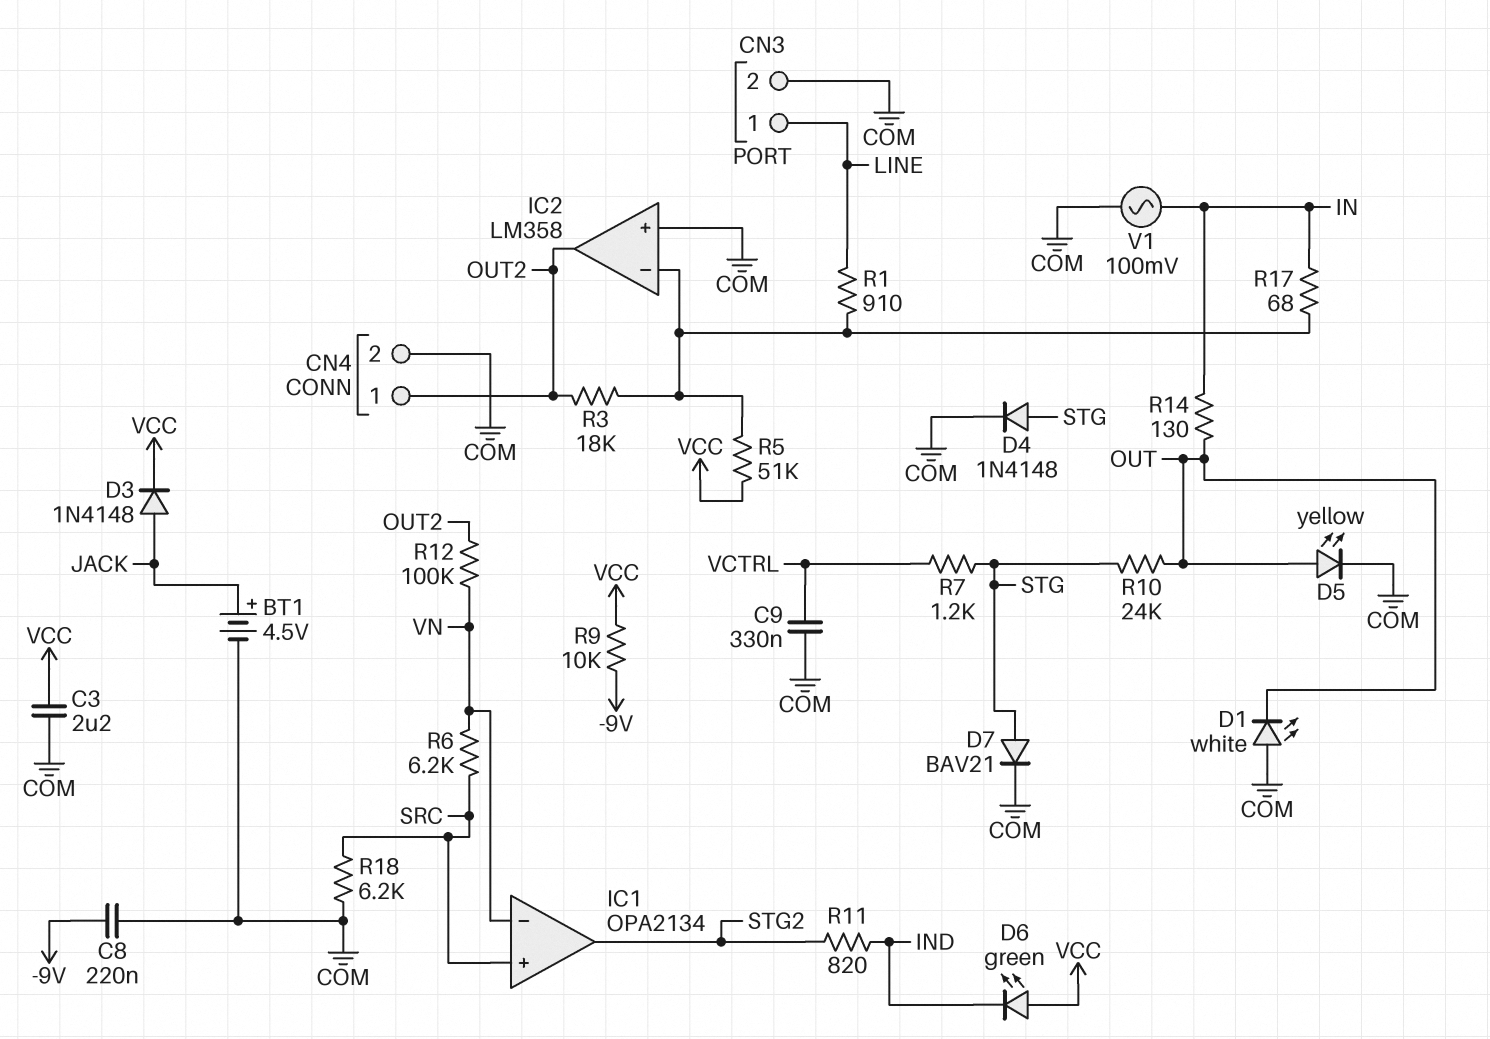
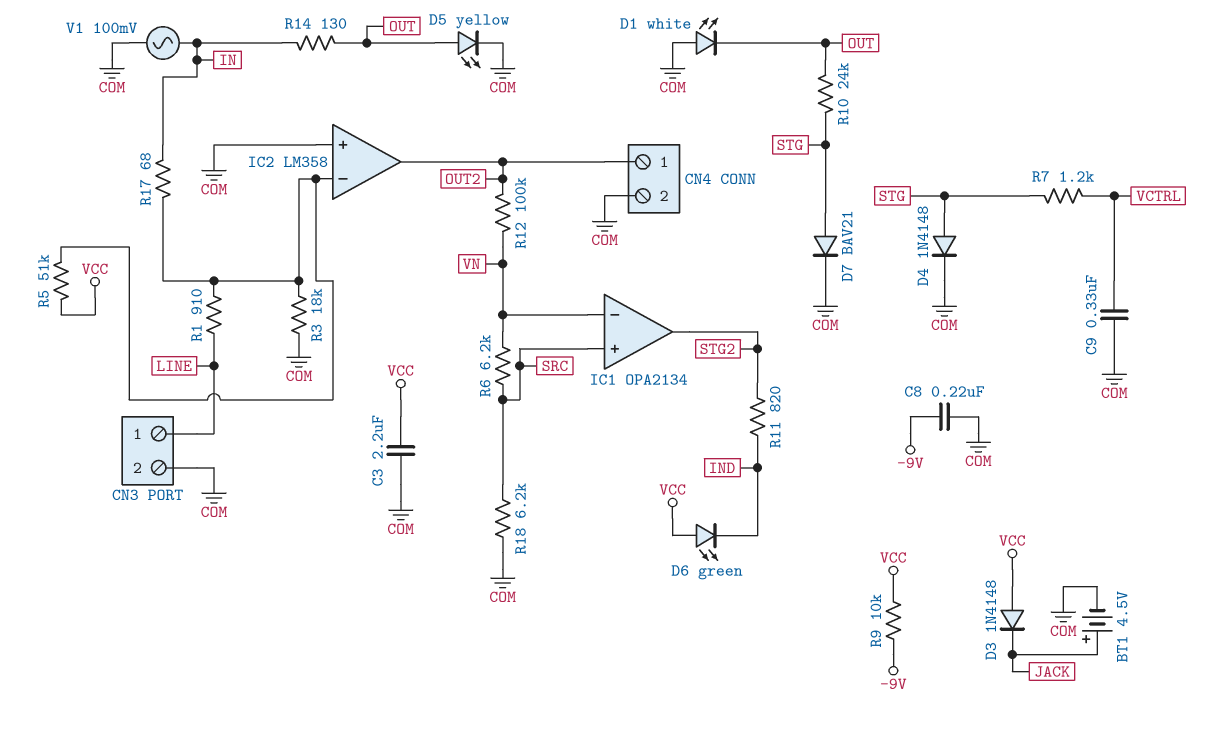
D3: diode 1N4148 (A JACK, K VCC) -> diode 1N4148 (A VCC, K JACK)
R3: 18k (IC2/in-, OUT2) -> 18k (COM, IC2/in-)

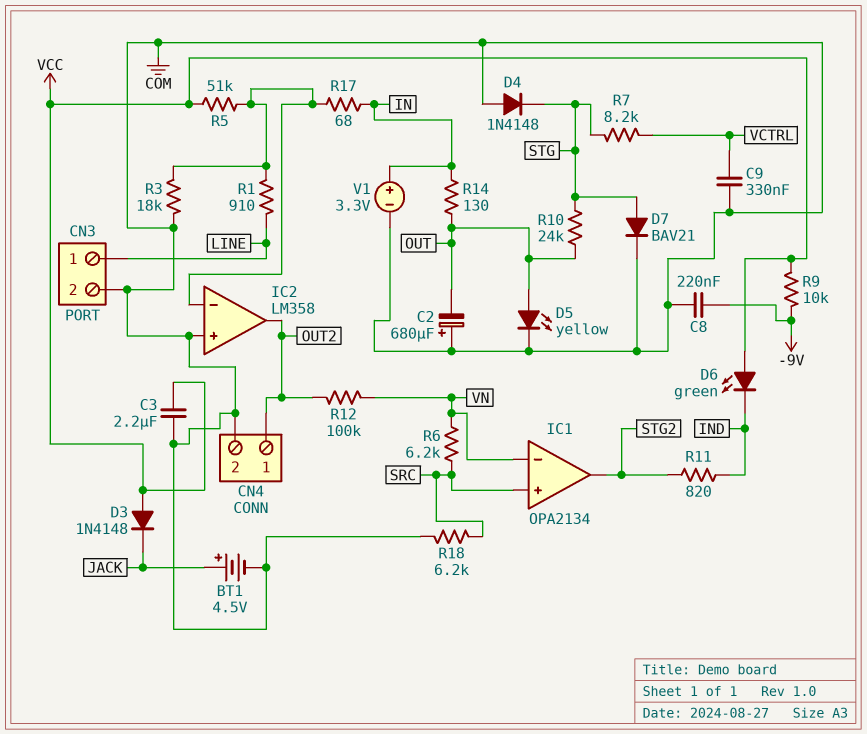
C2: none -> 680uF (plus COM, minus OUT)
D1: LED white (A COM, K OUT) -> none
D4: diode 1N4148 (A STG, K COM) -> diode 1N4148 (A COM, K STG)
R7: 1.2k (STG, VCTRL) -> 8.2k (STG, VCTRL)
V1: AC 100mV (COM, IN) -> 3.3V (plus IN, minus COM)

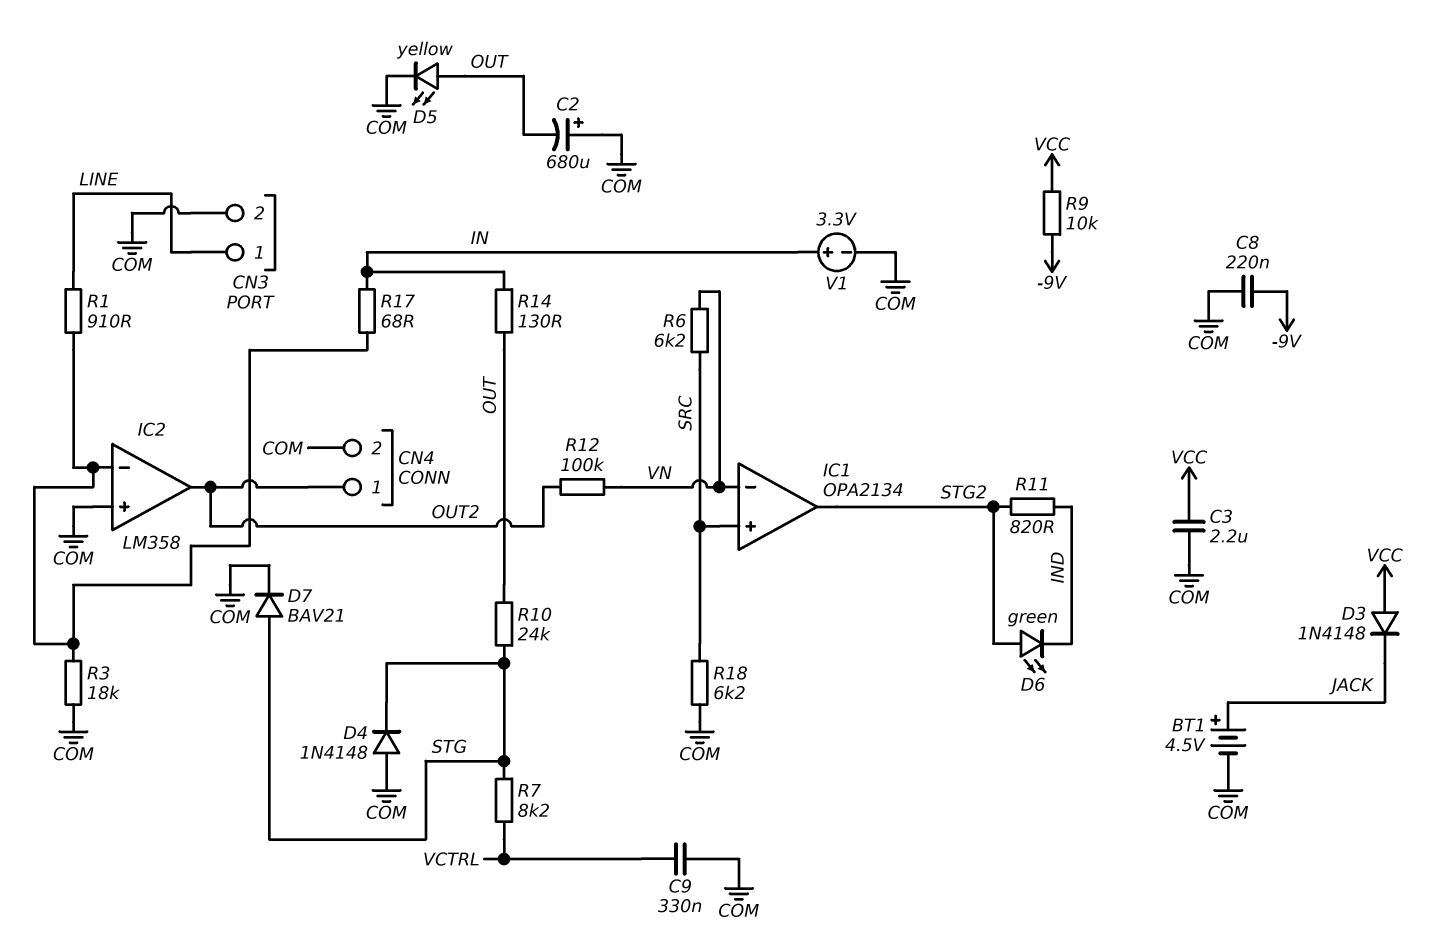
D6: LED green (A VCC, K IND) -> LED green (A STG2, K IND)
R5: 51k (IC2/in-, VCC) -> none

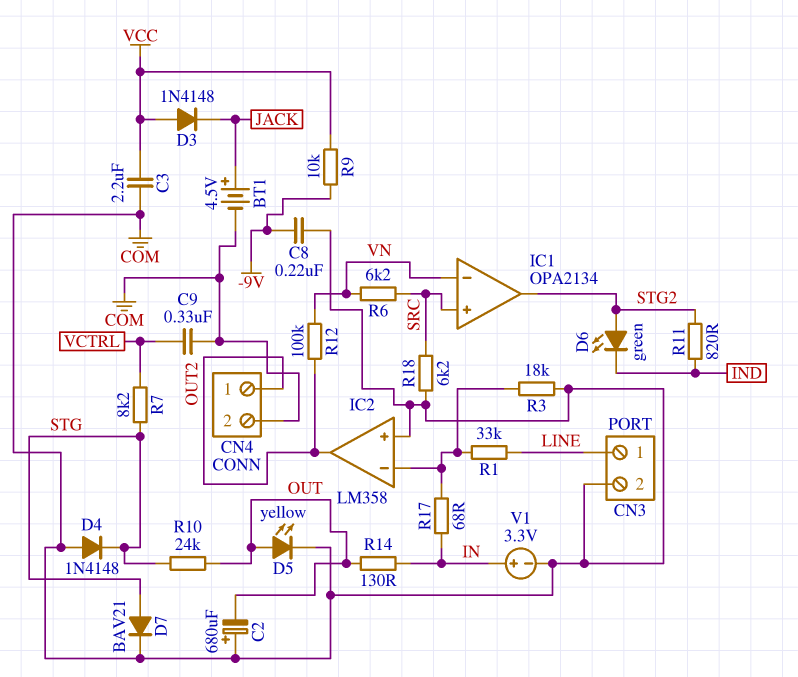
R1: 910 (IC2/in-, LINE) -> 33k (IC2/in-, LINE)

